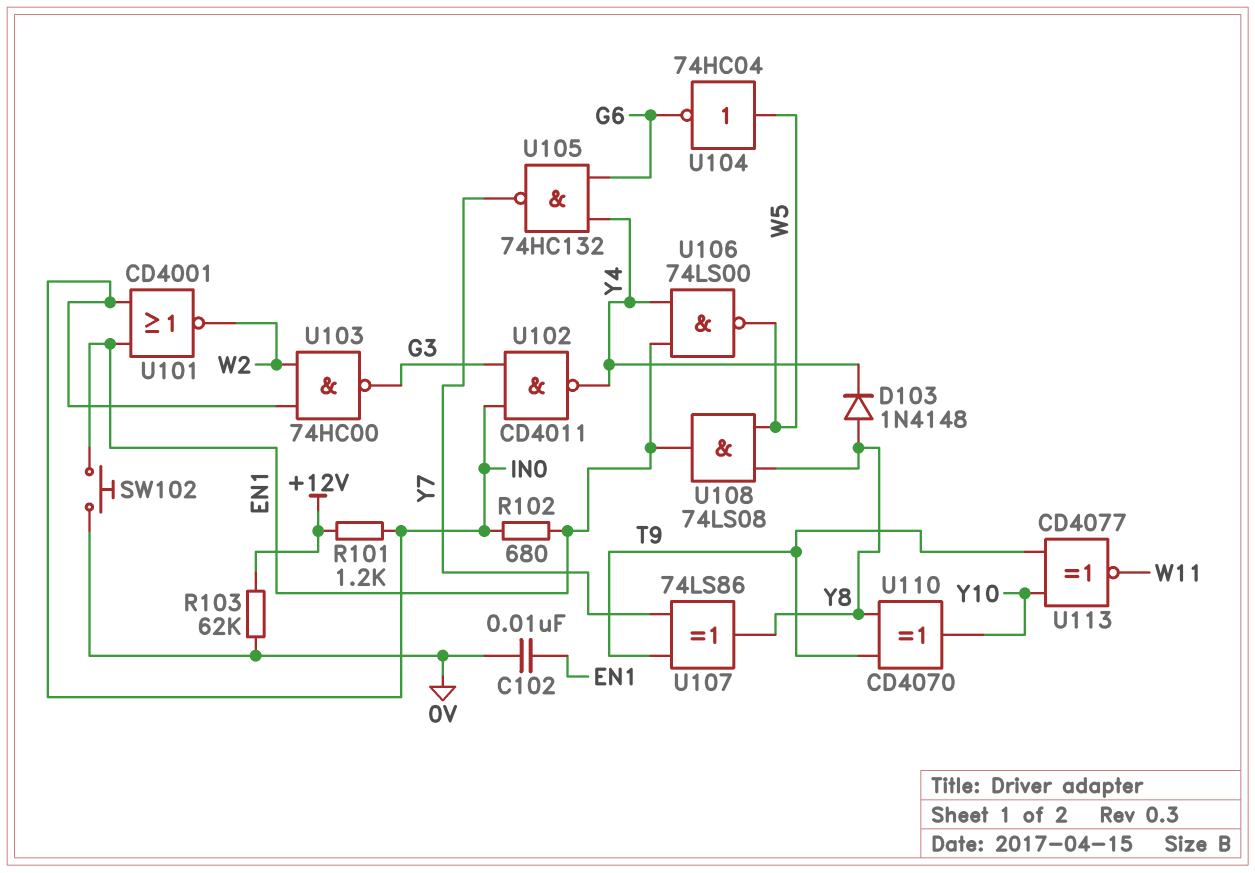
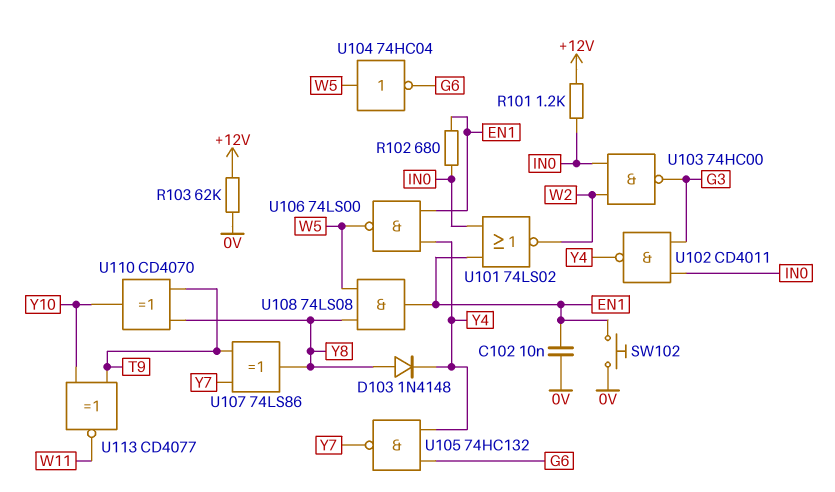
U101: NOR CD4001 (in EN1, in IN0, out W2) -> NOR 74LS02 (in EN1, in IN0, out W2)

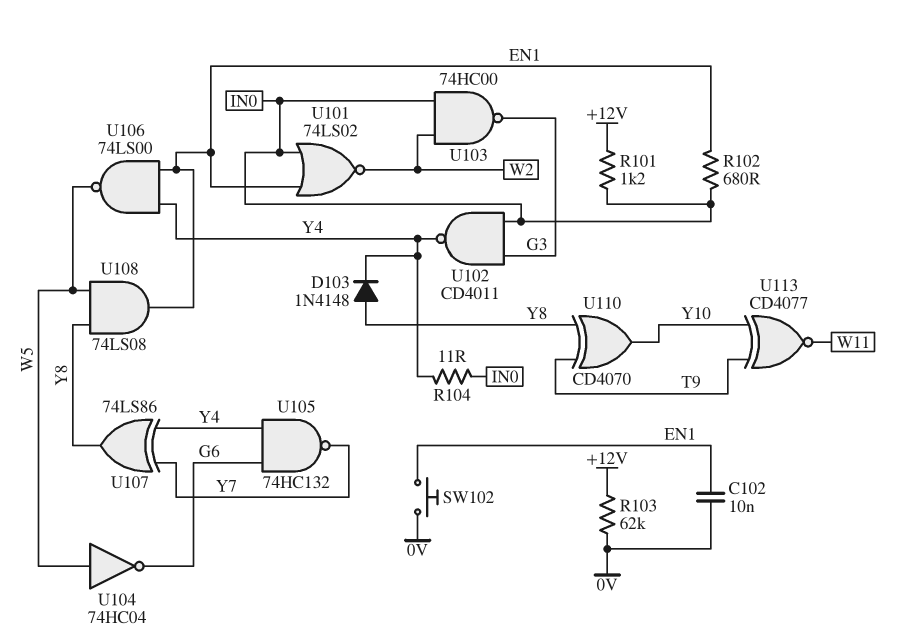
R104: none -> 11 (IN0, Y4)
U107: XOR 74LS86 (in T9, in Y7, out Y8) -> XOR 74LS86 (in Y4, in Y7, out Y8)

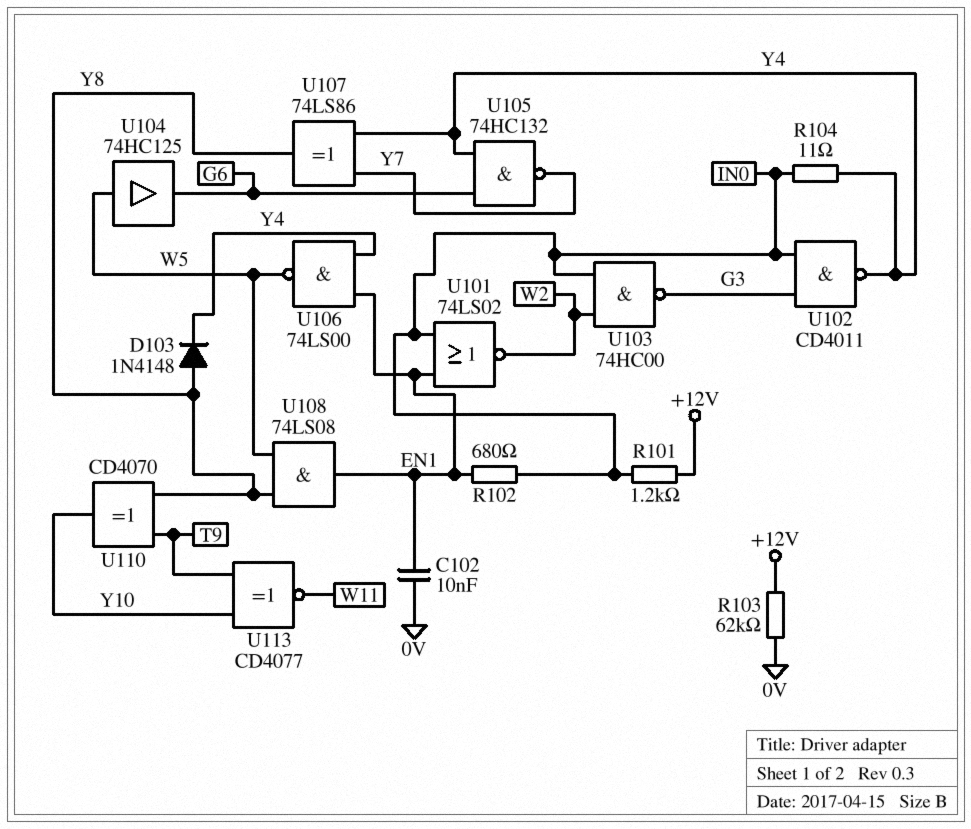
SW102: button (0V, EN1) -> none
U104: NOT 74HC04 (in W5, out G6) -> buffer 74HC125 (in W5, out G6)

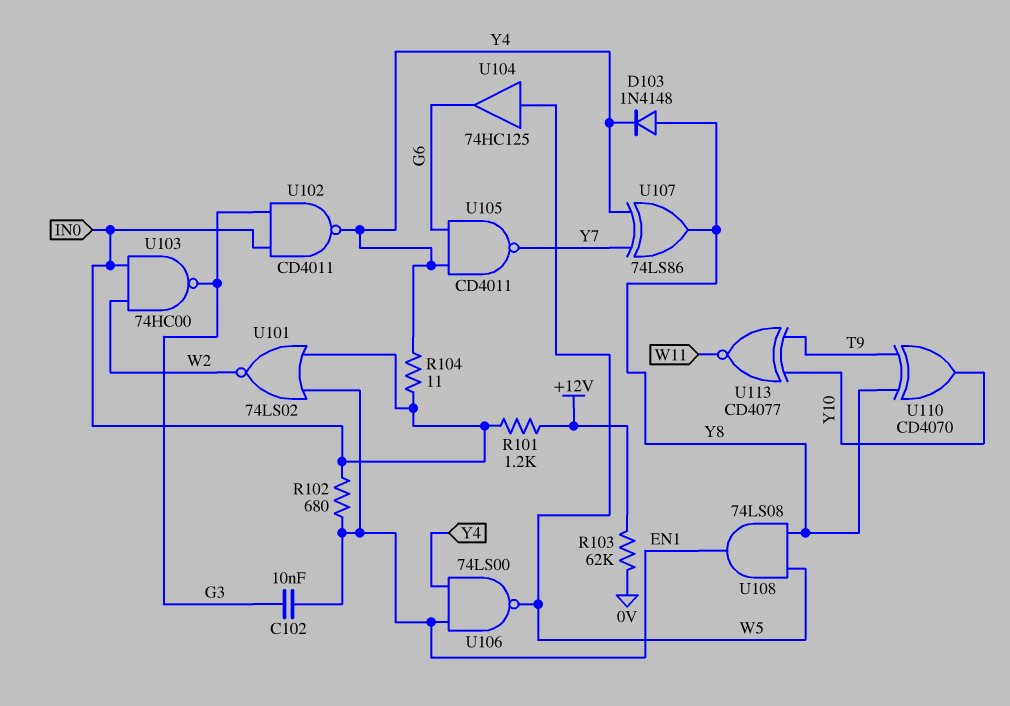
C102: 10nF (0V, EN1) -> 10nF (EN1, G3)
U105: NAND 74HC132 (in G6, in Y4, out Y7) -> NAND CD4011 (in G6, in Y4, out Y7)

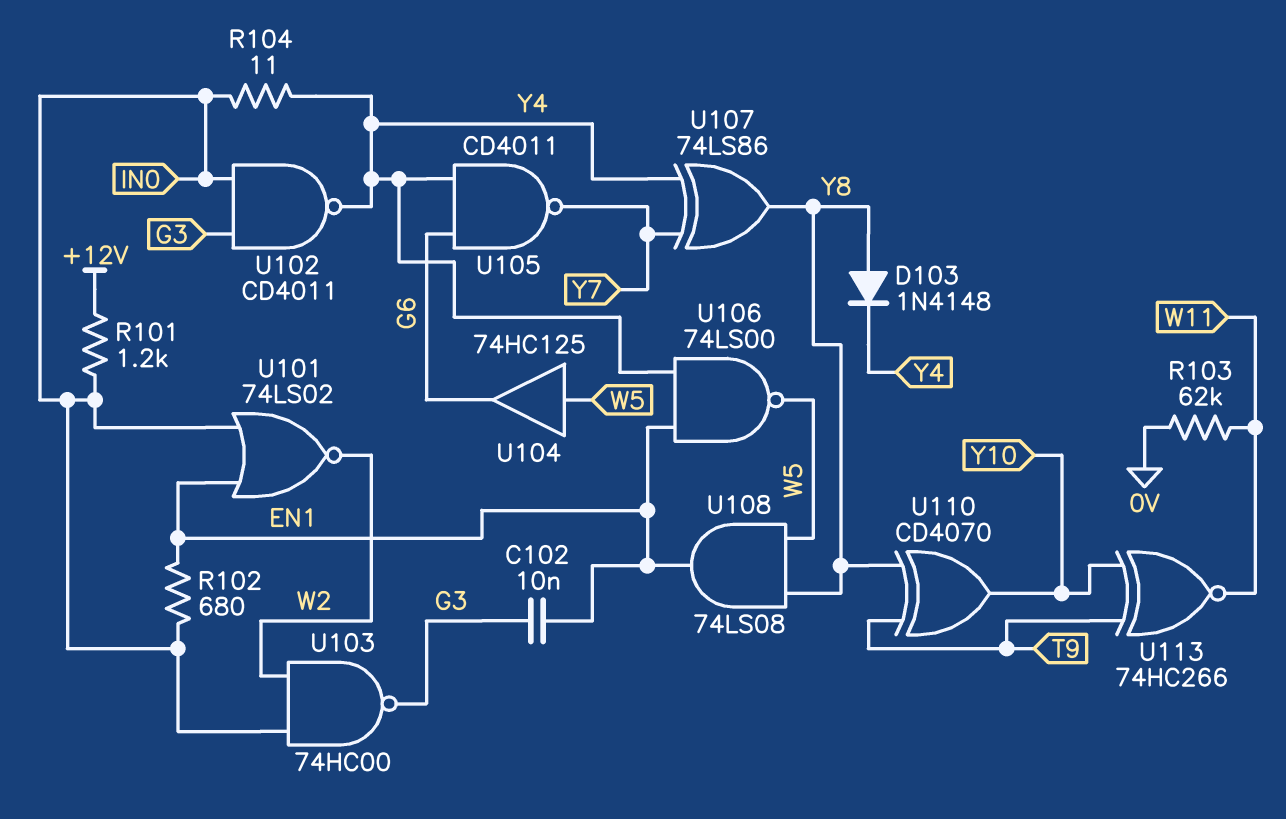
R103: 62k (+12V, 0V) -> 62k (0V, W11)
U113: XNOR CD4077 (in T9, in Y10, out W11) -> XNOR 74HC266 (in T9, in Y10, out W11)

